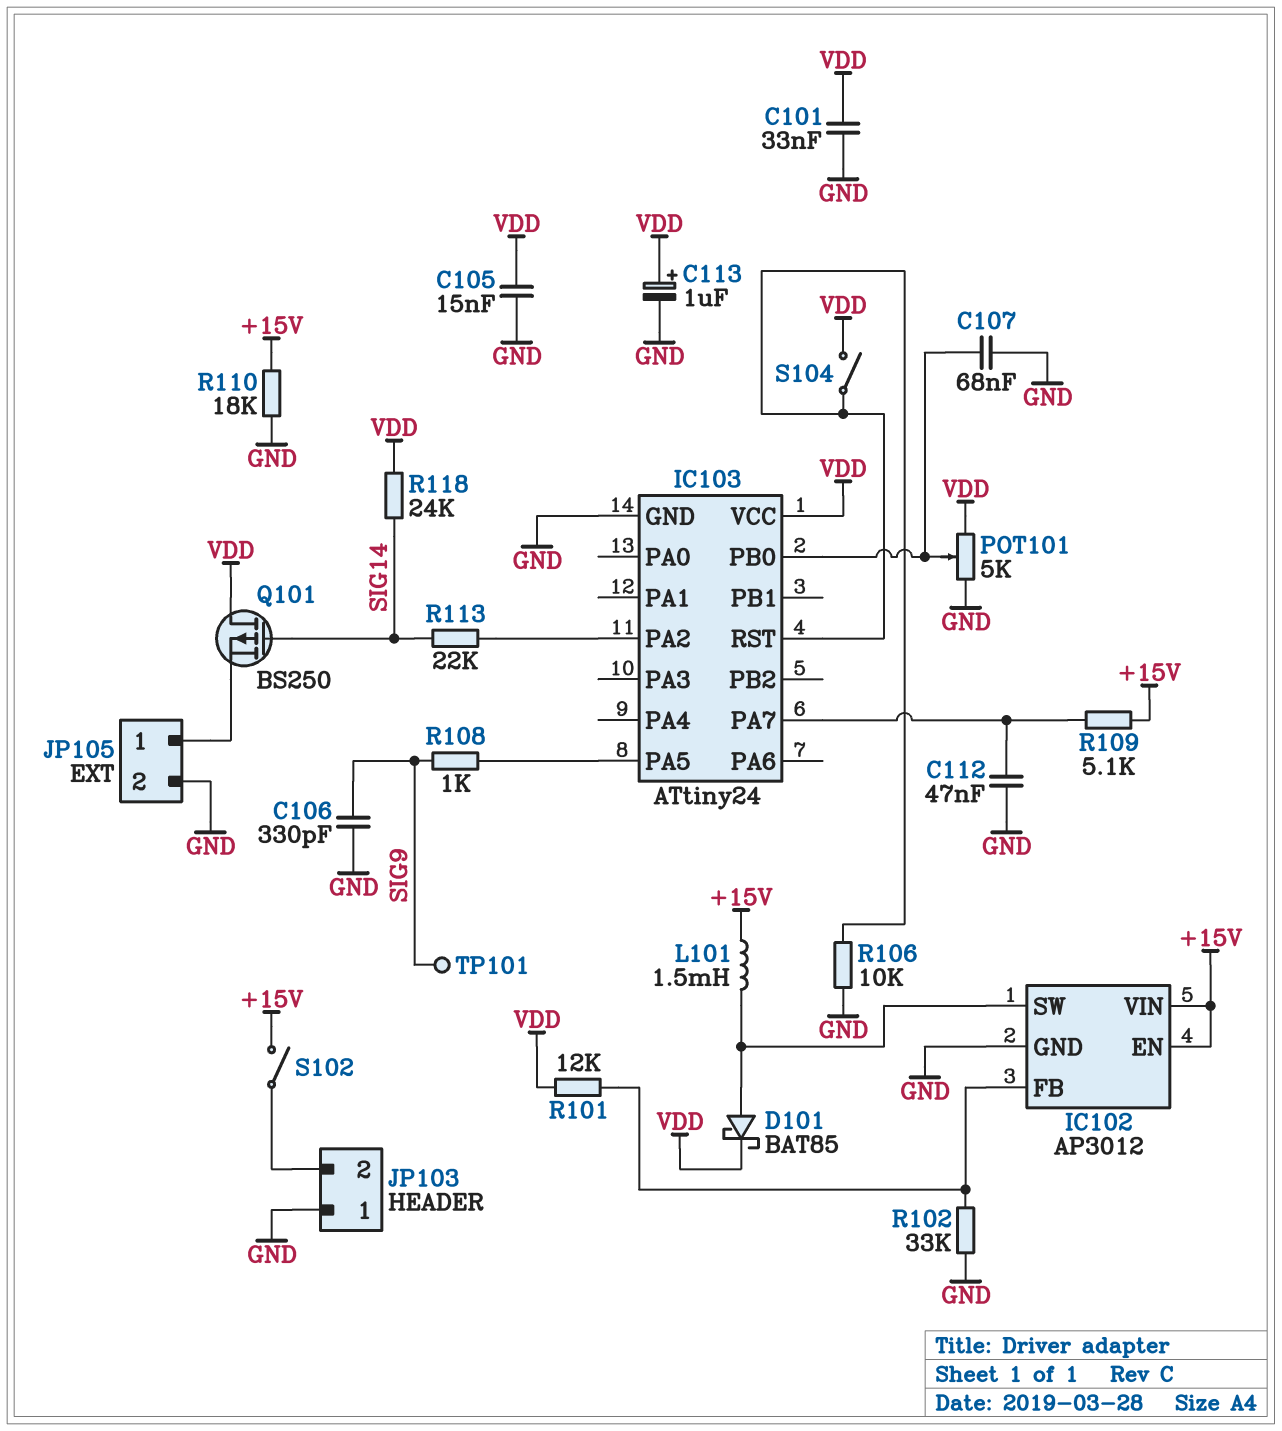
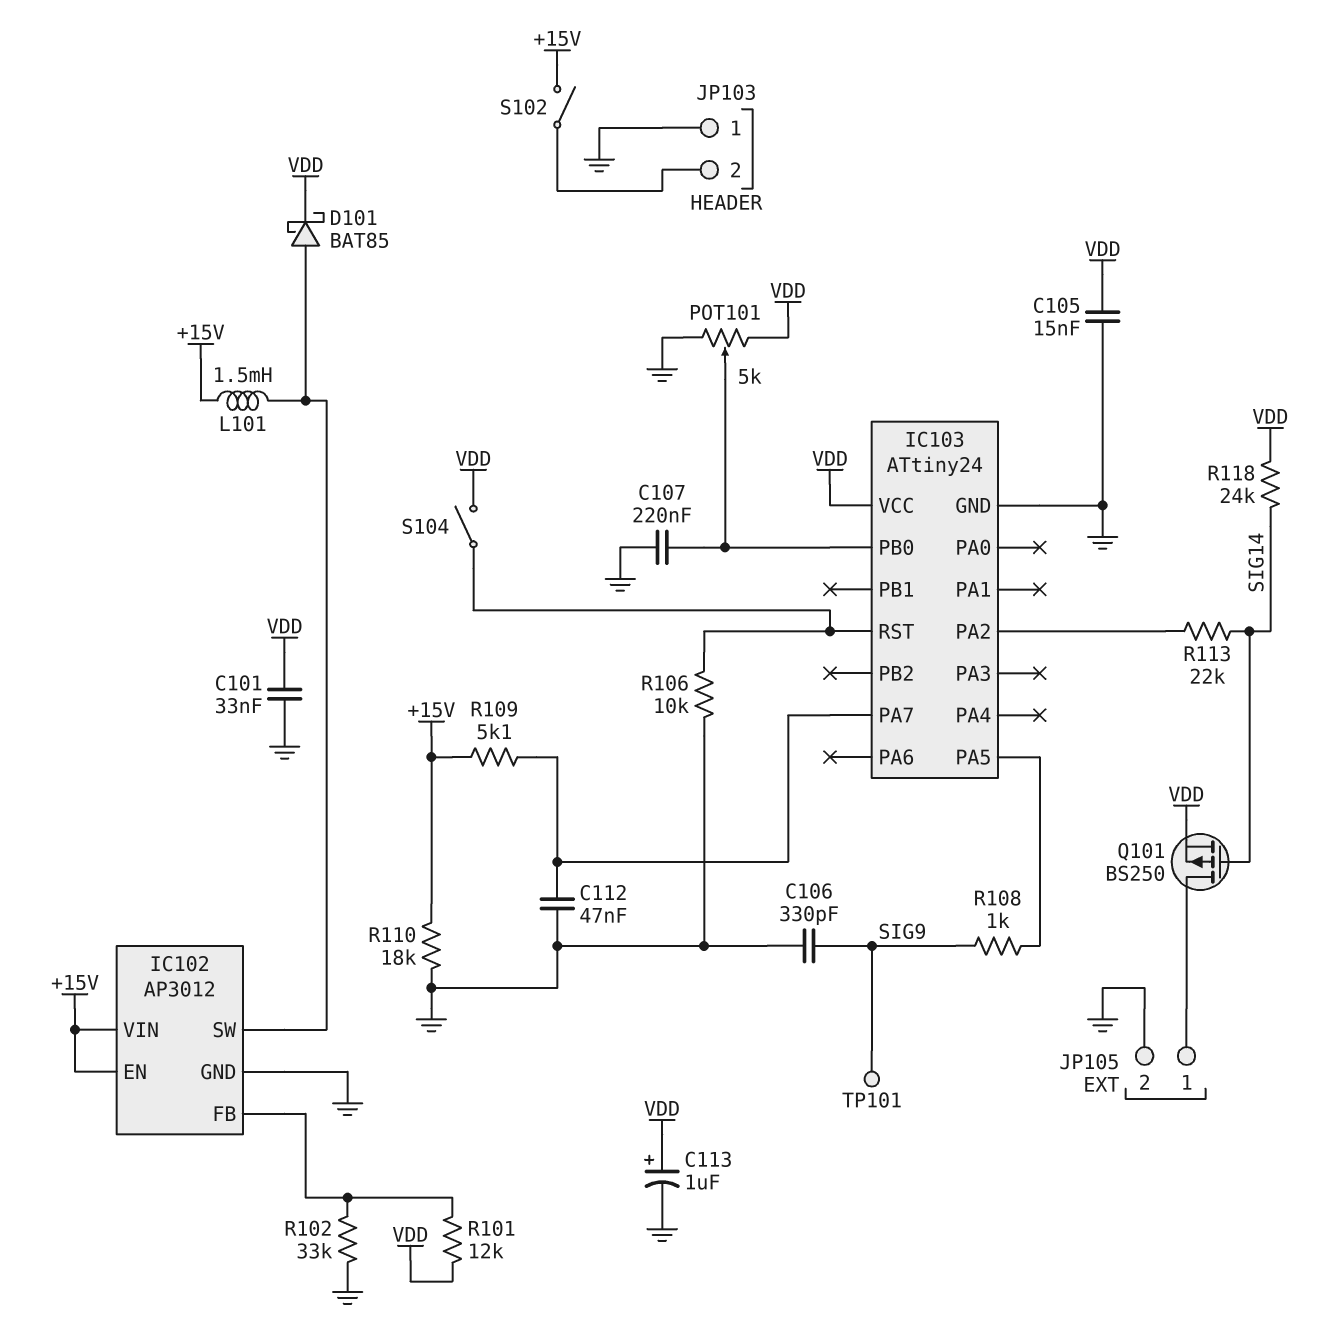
C107: 68nF (GND, IC103/PB0) -> 220nF (GND, IC103/PB0)
Q101: PMOS BS250 (G SIG14, D VDD, S JP105/1) -> PMOS BS250 (G SIG14, D JP105/1, S VDD)

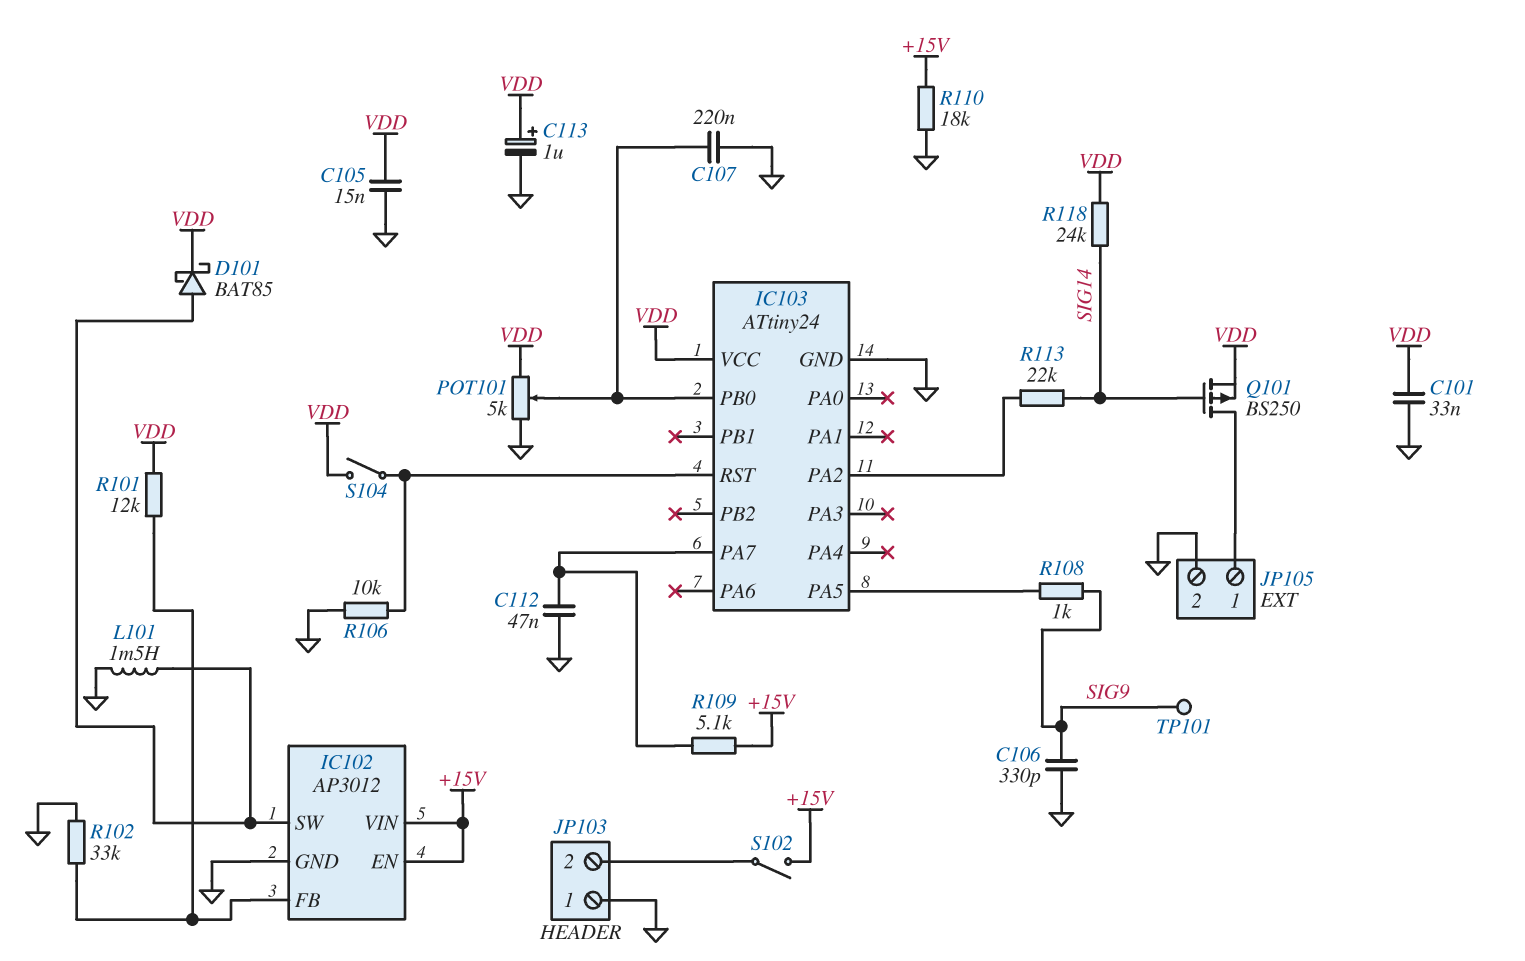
L101: 1.5mH (+15V, IC102/SW) -> 1.5mH (GND, IC102/SW)

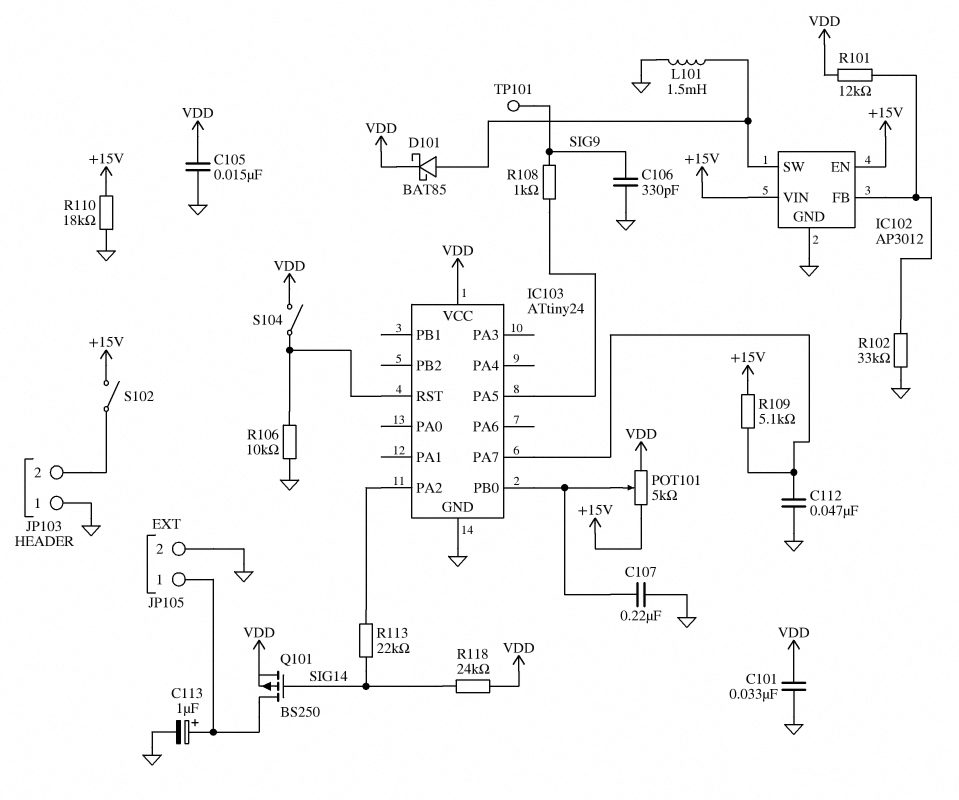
C113: 1uF (plus VDD, minus GND) -> 1uF (plus JP105/1, minus GND)
POT101: 5k (GND, VDD, wiper IC103/PB0) -> 5k (+15V, VDD, wiper IC103/PB0)

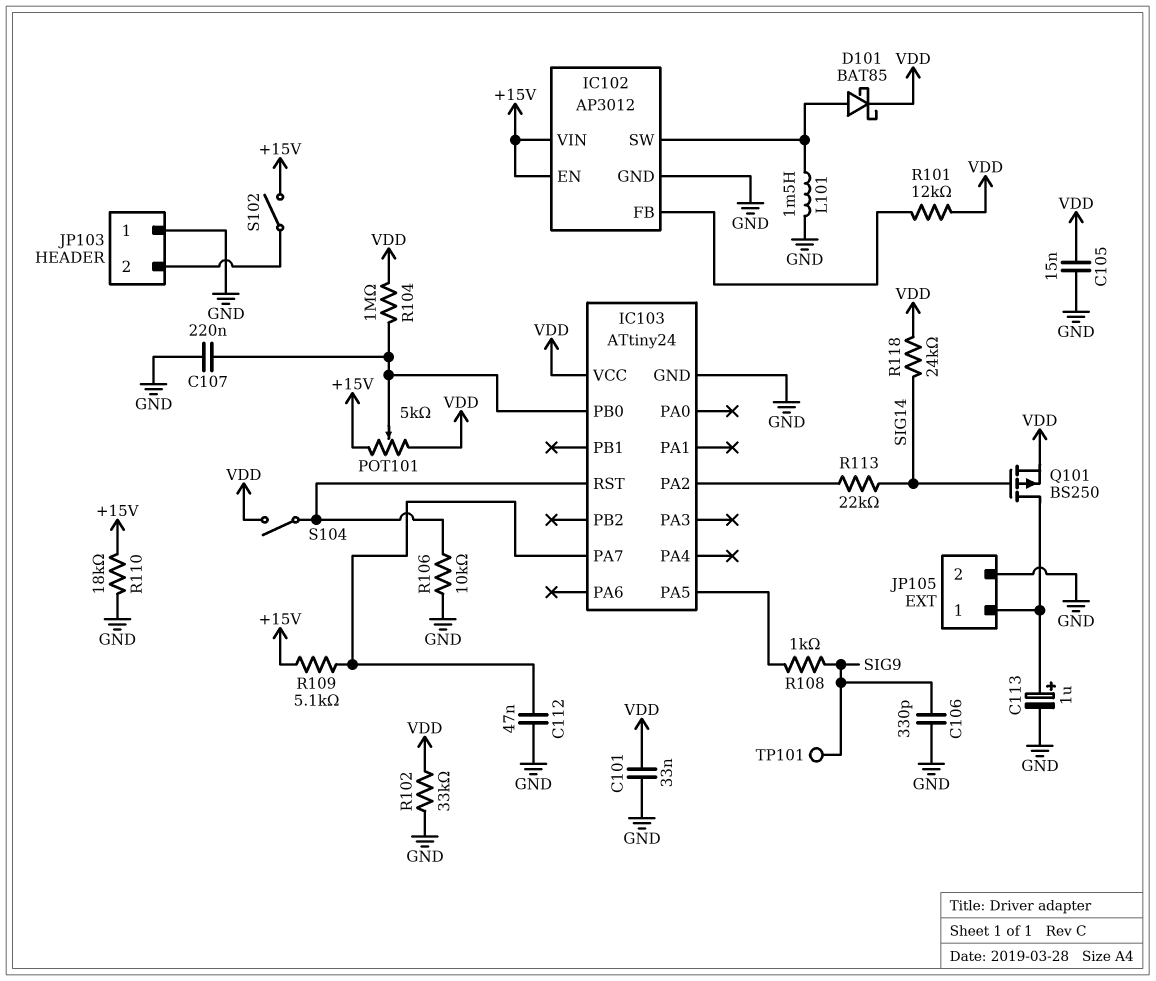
R102: 33k (GND, IC102/FB) -> 33k (GND, VDD)
R104: none -> 1M (IC103/PB0, VDD)

